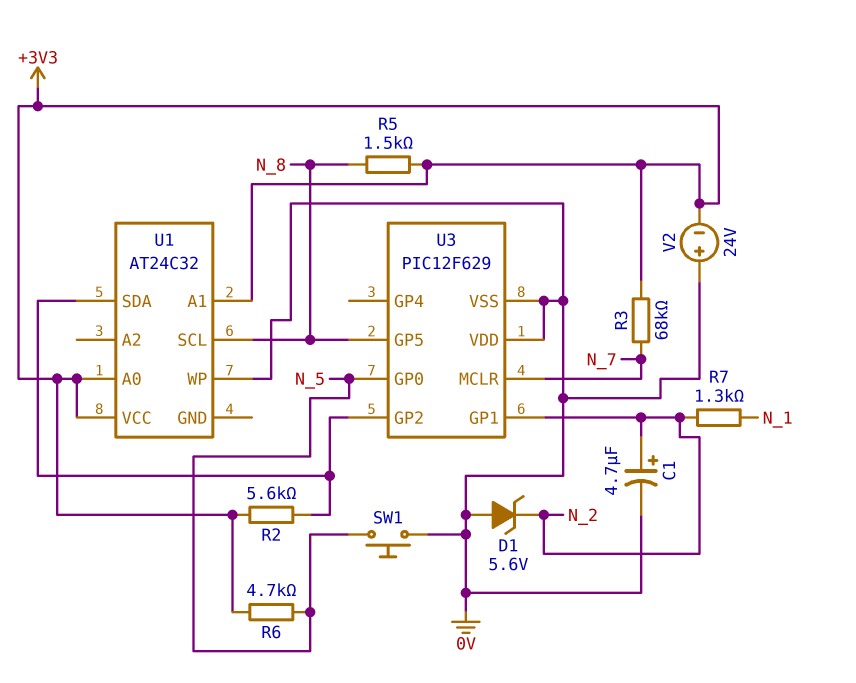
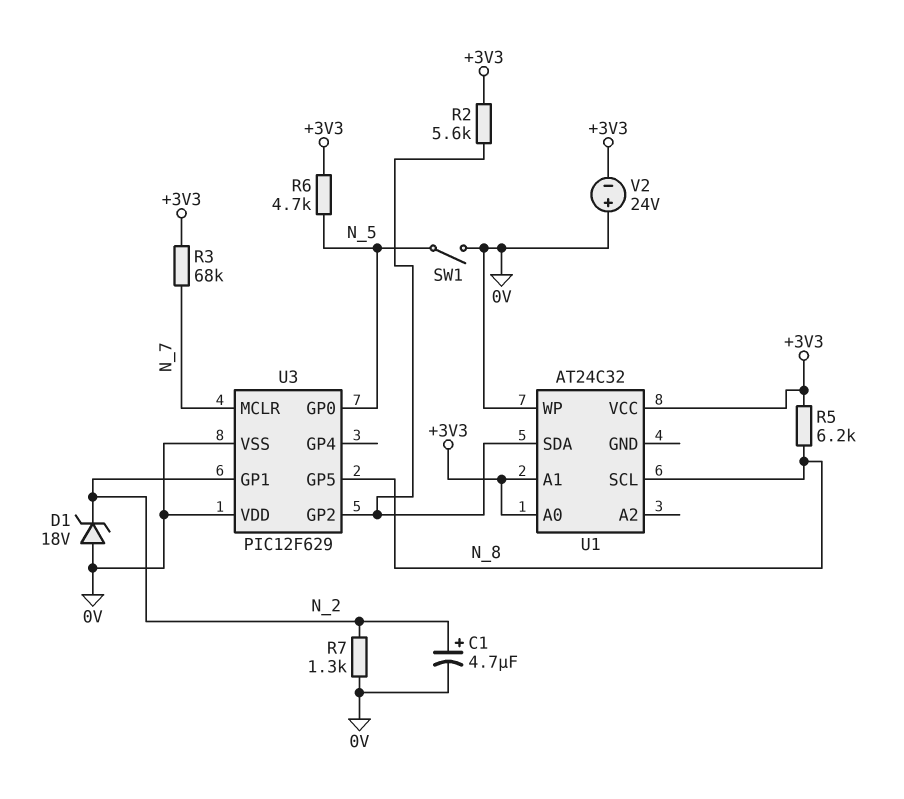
D1: zener 5.6V (A 0V, K N_2) -> zener 18V (A 0V, K N_2)
R5: 1.5k (+3V3, N_8) -> 6.2k (+3V3, N_8)
R7: 1.3k (N_1, N_2) -> 1.3k (0V, N_2)
SW1: button (0V, N_5) -> switch (0V, N_5)

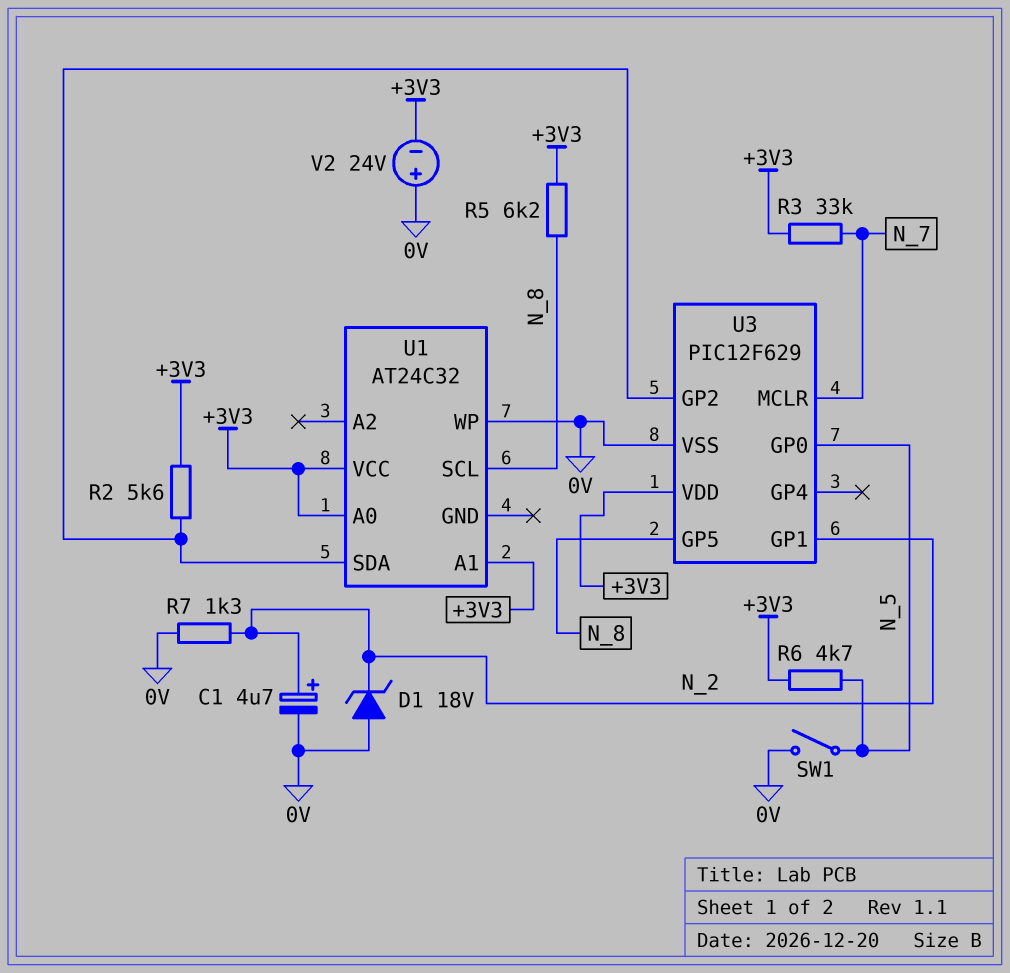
R3: 68k (+3V3, N_7) -> 33k (+3V3, N_7)
U3 pin VDD: 0V -> +3V3

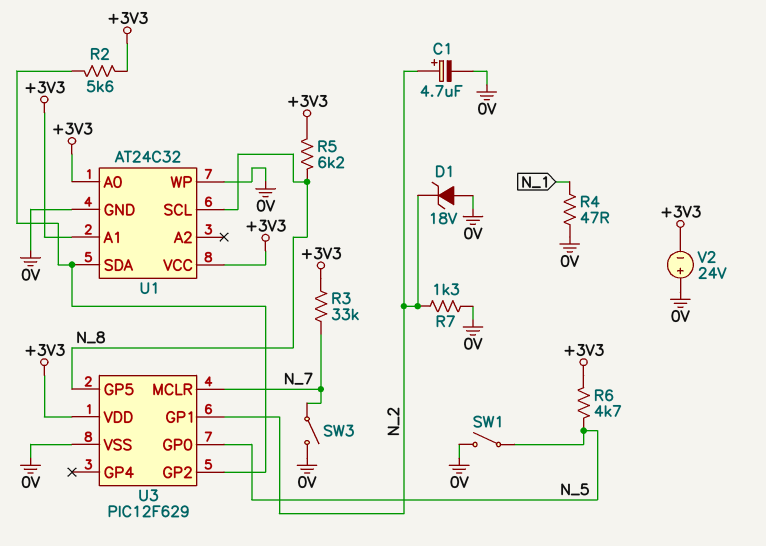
R4: none -> 47 (0V, N_1)
SW3: none -> switch (0V, N_7)
U1 pin GND: none -> 0V

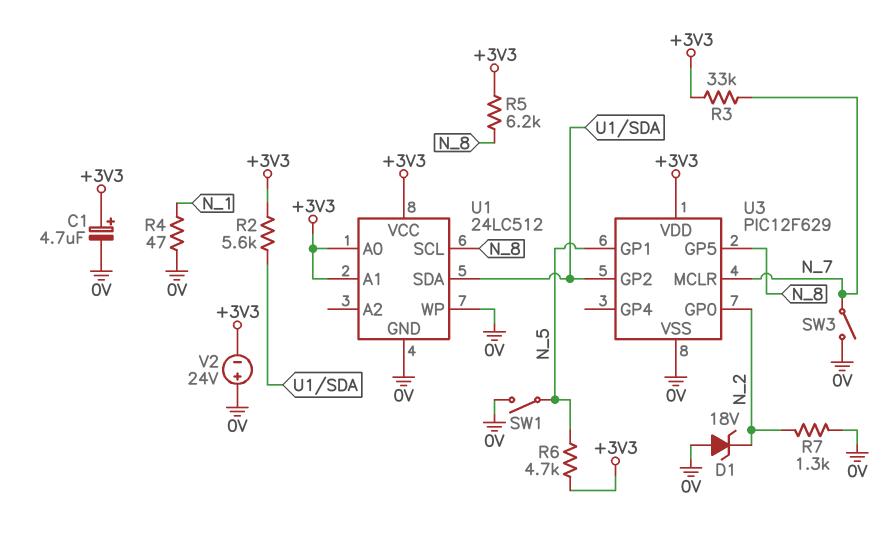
C1: 4.7uF (plus N_2, minus 0V) -> 4.7uF (plus +3V3, minus 0V)
U1: AT24C32 -> 24LC512
U3 pin GP0: N_5 -> N_2
U3 pin GP1: N_2 -> N_5

